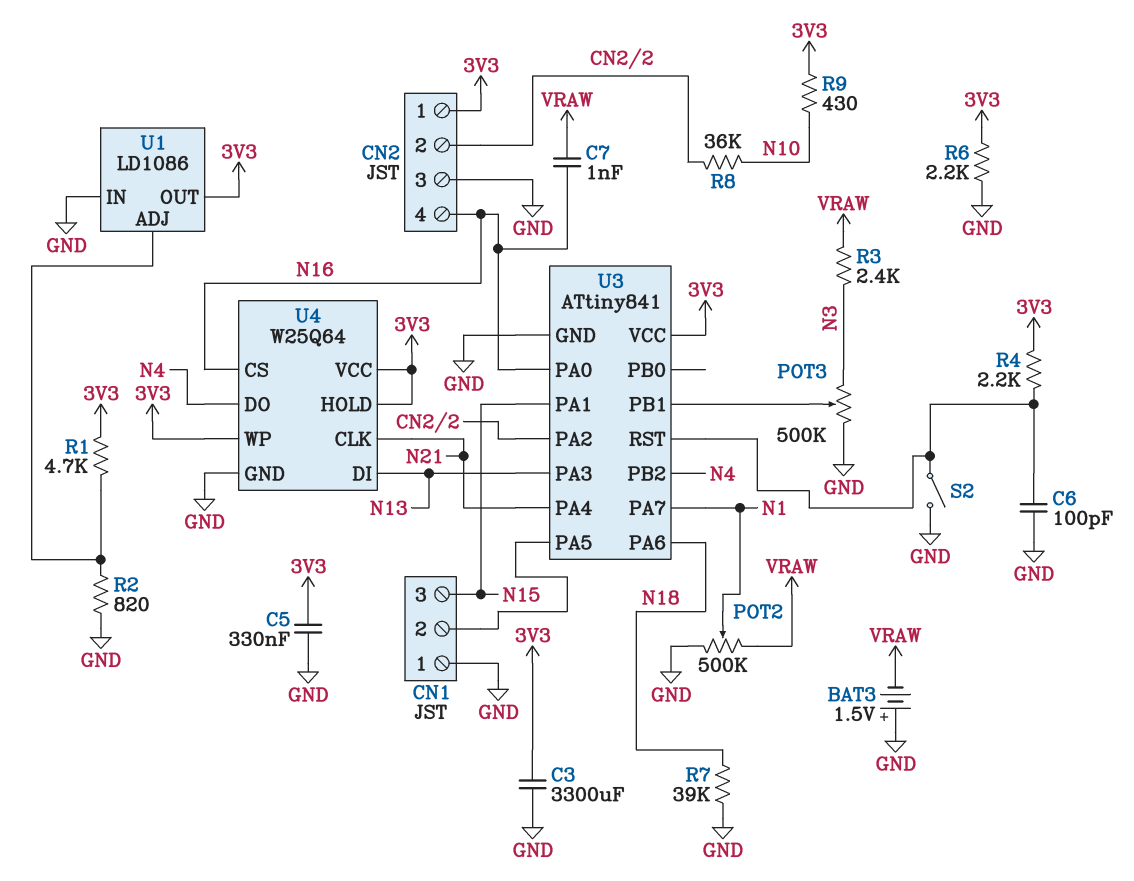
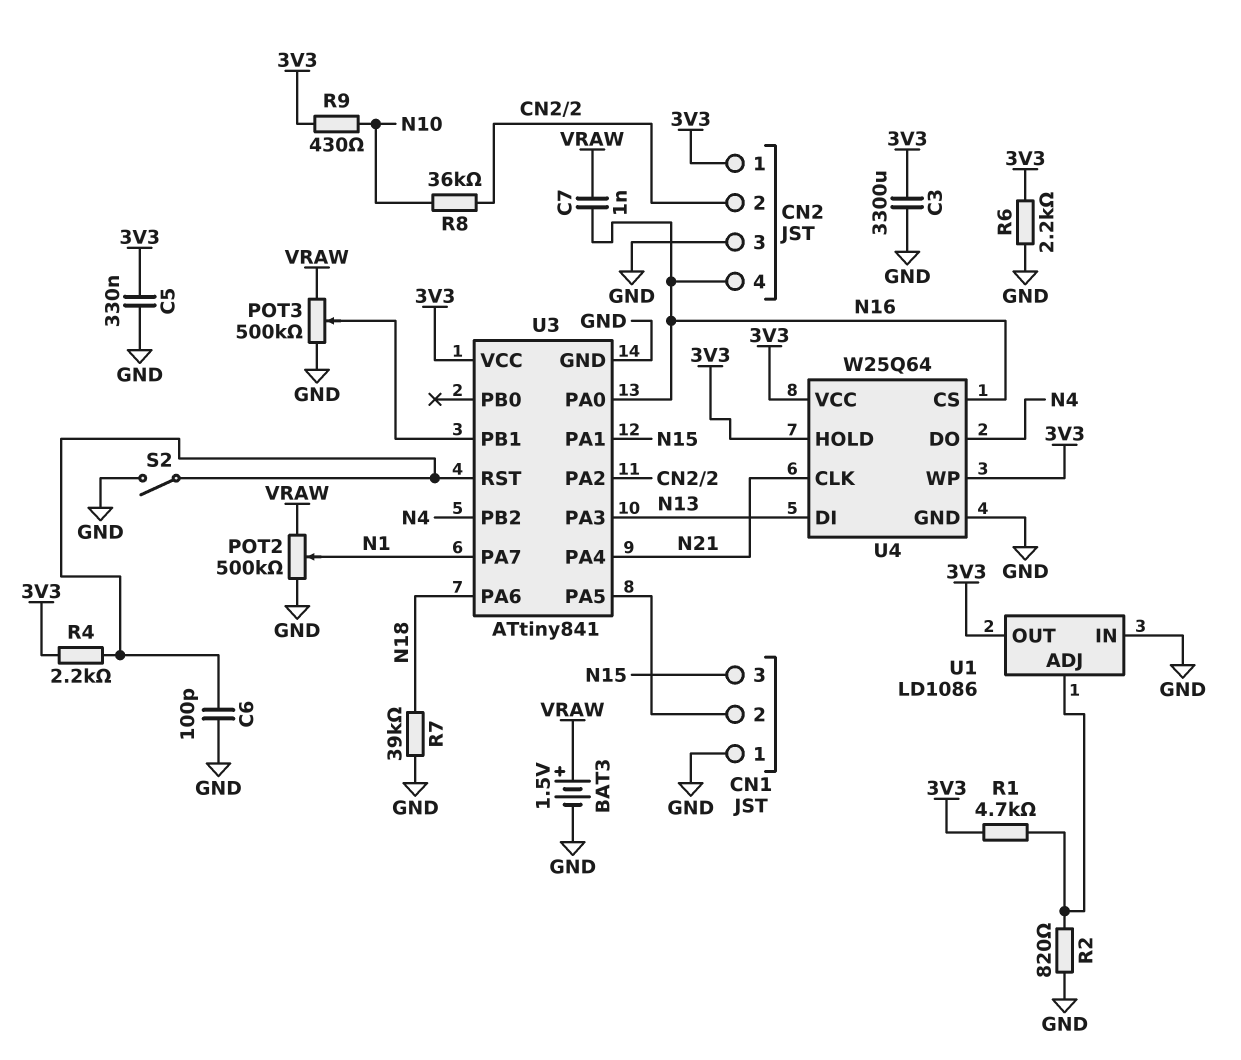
BAT3: 1.5V (plus GND, minus VRAW) -> 1.5V (plus VRAW, minus GND)
POT3: 500k (GND, N3, wiper U3/PB1) -> 500k (GND, VRAW, wiper U3/PB1)
R3: 2.4k (N3, VRAW) -> none

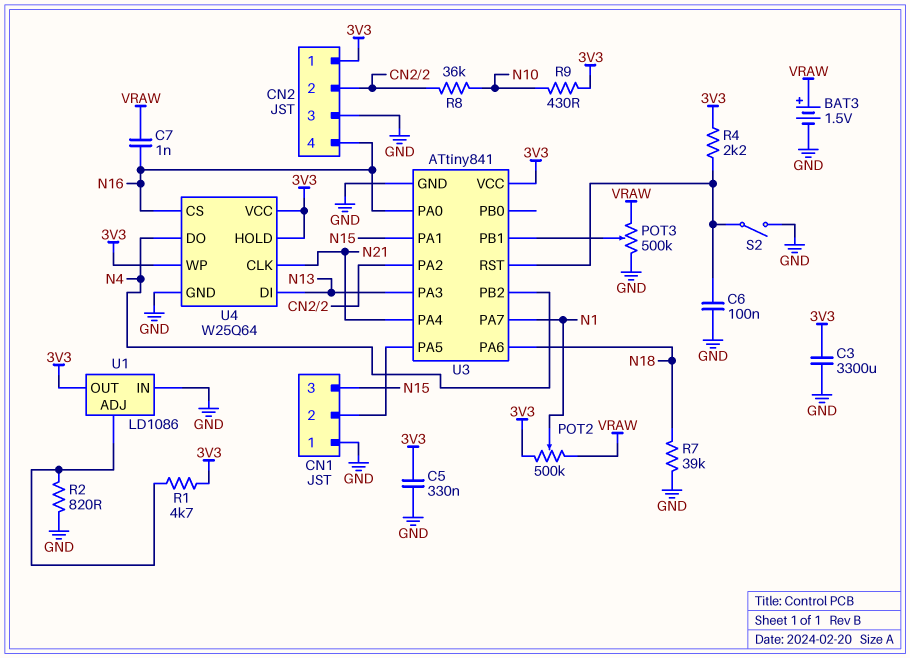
C6: 100pF (GND, U3/RST) -> 100nF (GND, U3/RST)
POT2: 500k (GND, VRAW, wiper N1) -> 500k (3V3, VRAW, wiper N1)
R6: 2.2k (3V3, GND) -> none

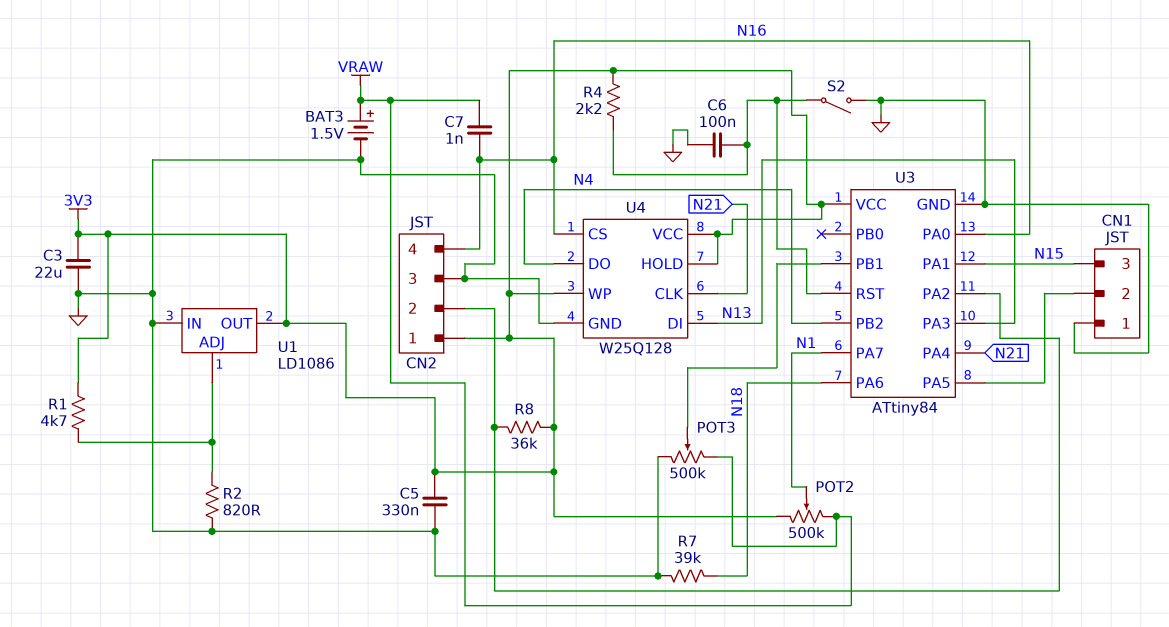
C3: 3300uF (3V3, GND) -> 22uF (3V3, GND)
R8: 36k (CN2/2, N10) -> 36k (3V3, CN2/2)
R9: 430 (3V3, N10) -> none
U3: ATtiny841 -> ATtiny84
U4: W25Q64 -> W25Q128

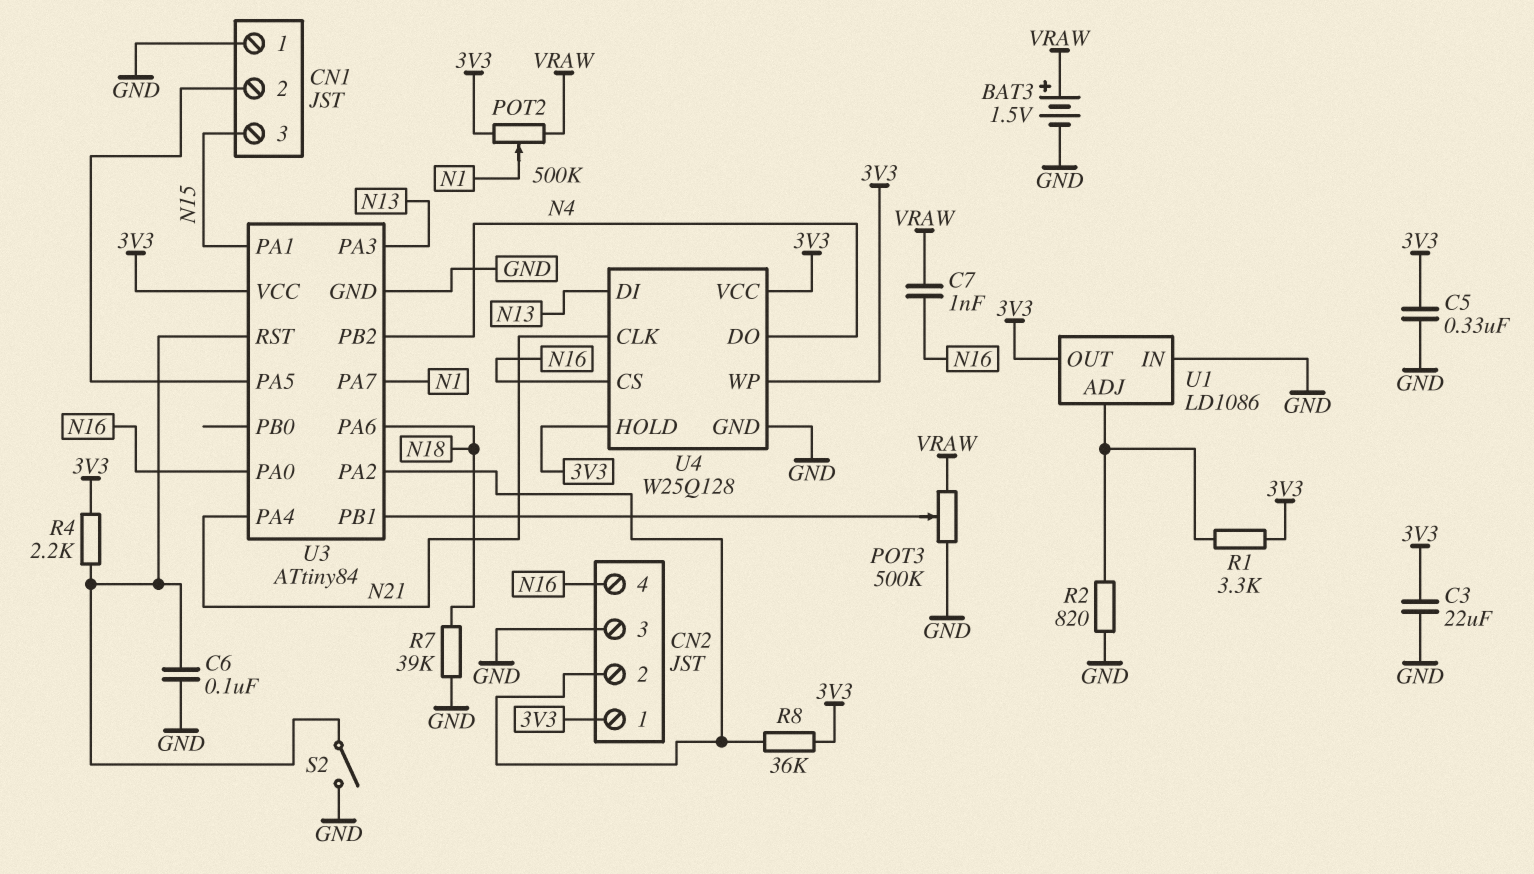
R1: 4.7k (3V3, U1/ADJ) -> 3.3k (3V3, U1/ADJ)

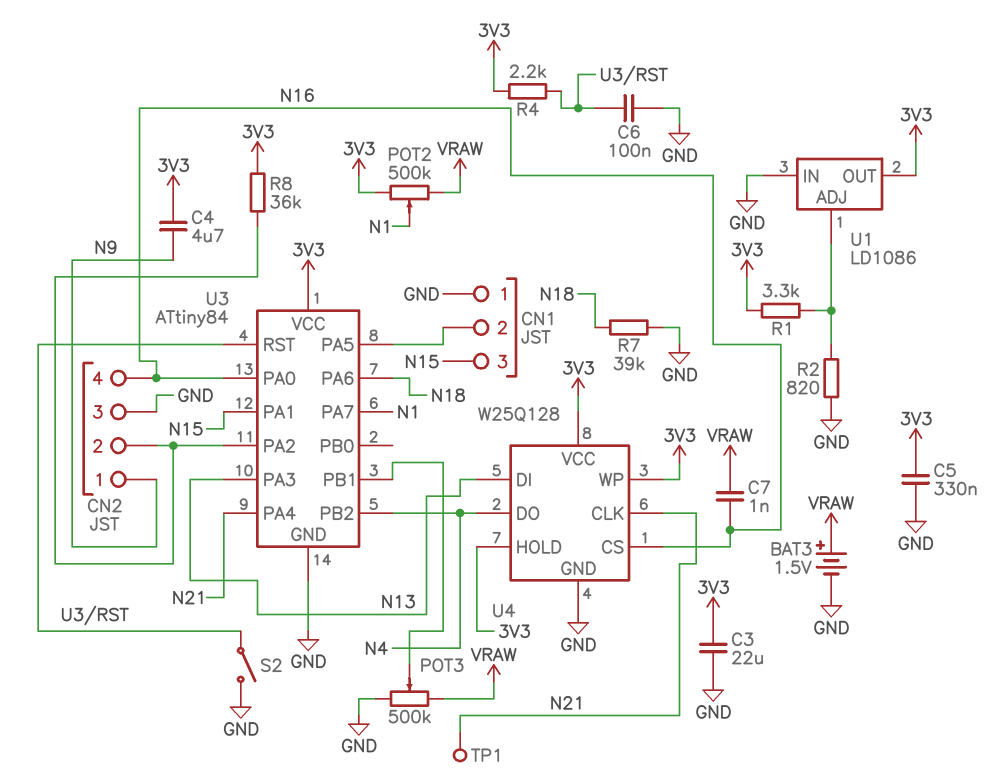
C4: none -> 4.7uF (3V3, N9)
CN2 pin 1: 3V3 -> N9
TP1: none -> test point (N21)

